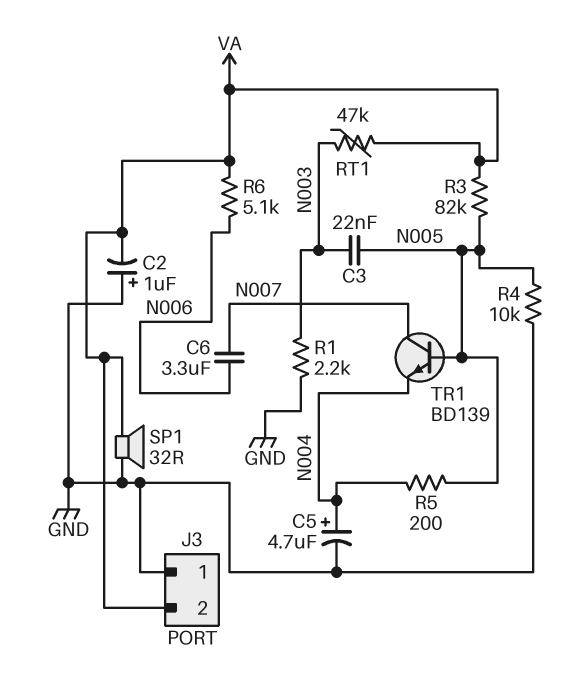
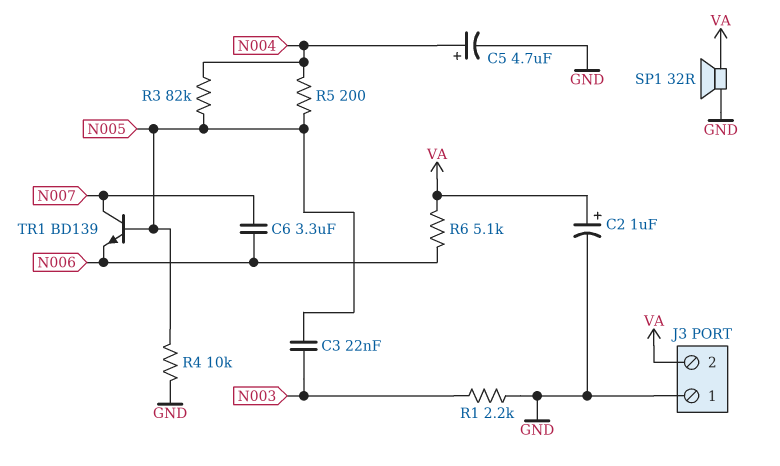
C2: 1uF (plus GND, minus VA) -> 1uF (plus VA, minus GND)
R3: 82k (N005, VA) -> 82k (N004, N005)
RT1: 47k (N003, VA) -> none
TR1: NPN BD139 (B N005, C N007, E N004) -> NPN BD139 (B N005, C N007, E N006)

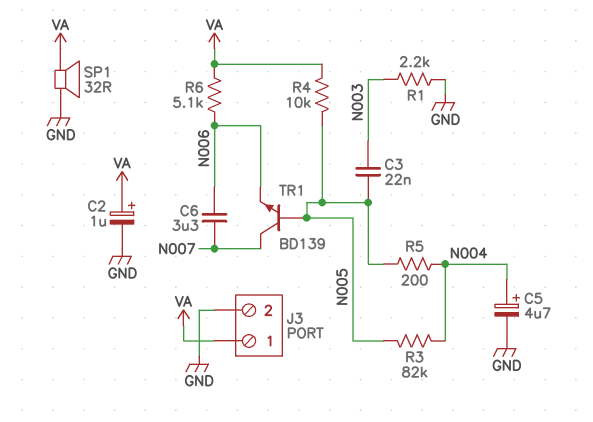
J3 pin 1: GND -> VA
J3 pin 2: VA -> GND
R4: 10k (GND, N005) -> 10k (N005, VA)

